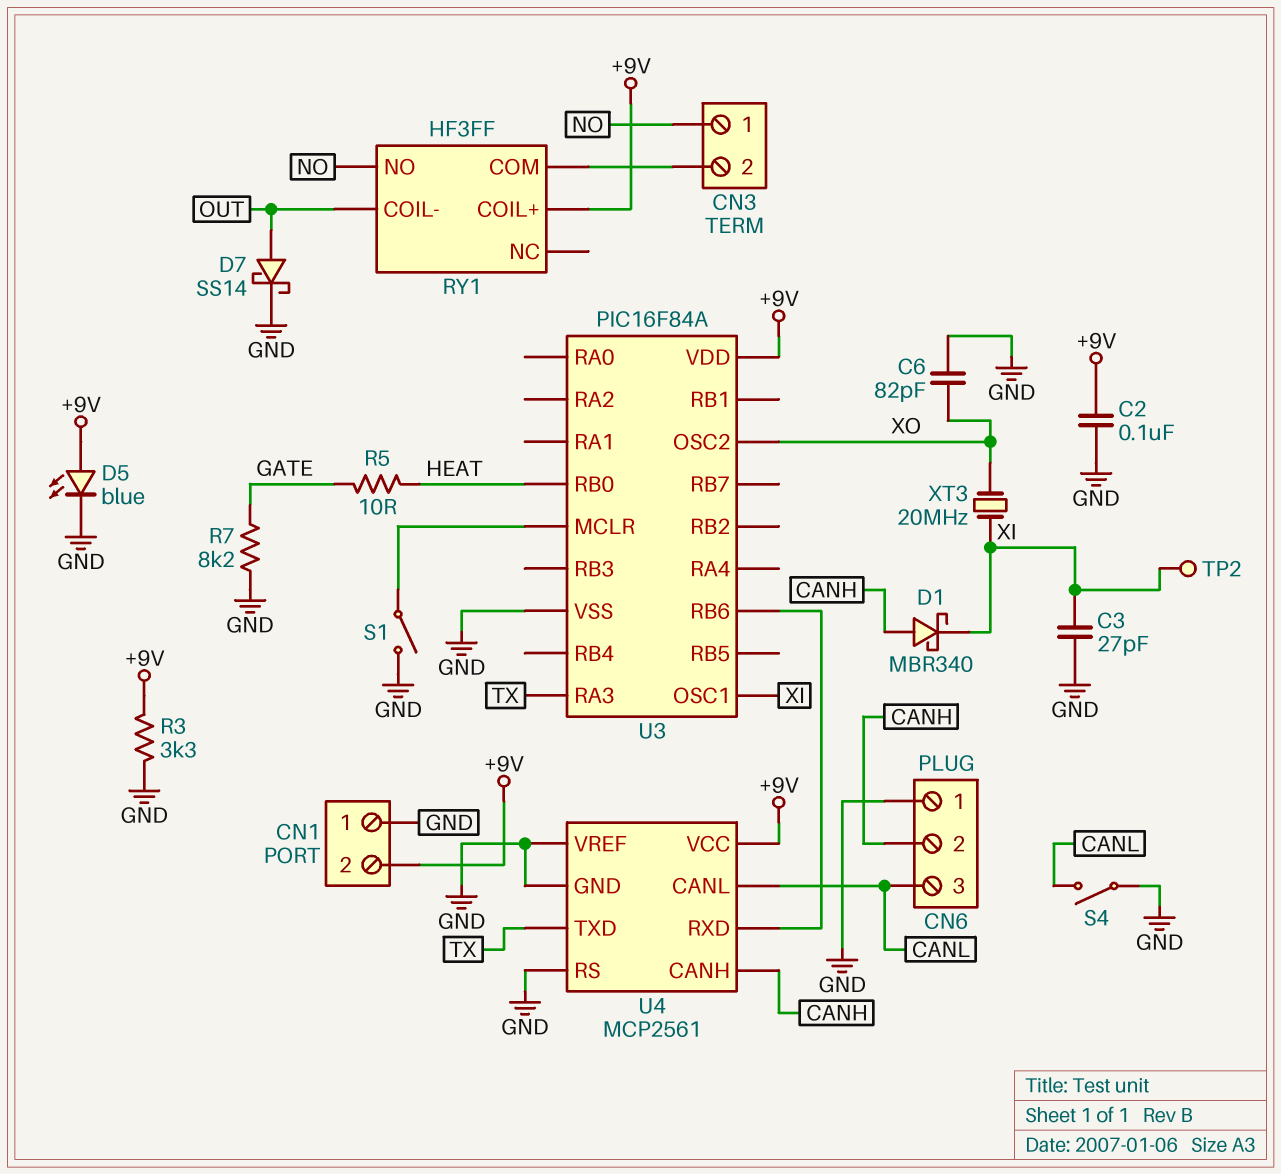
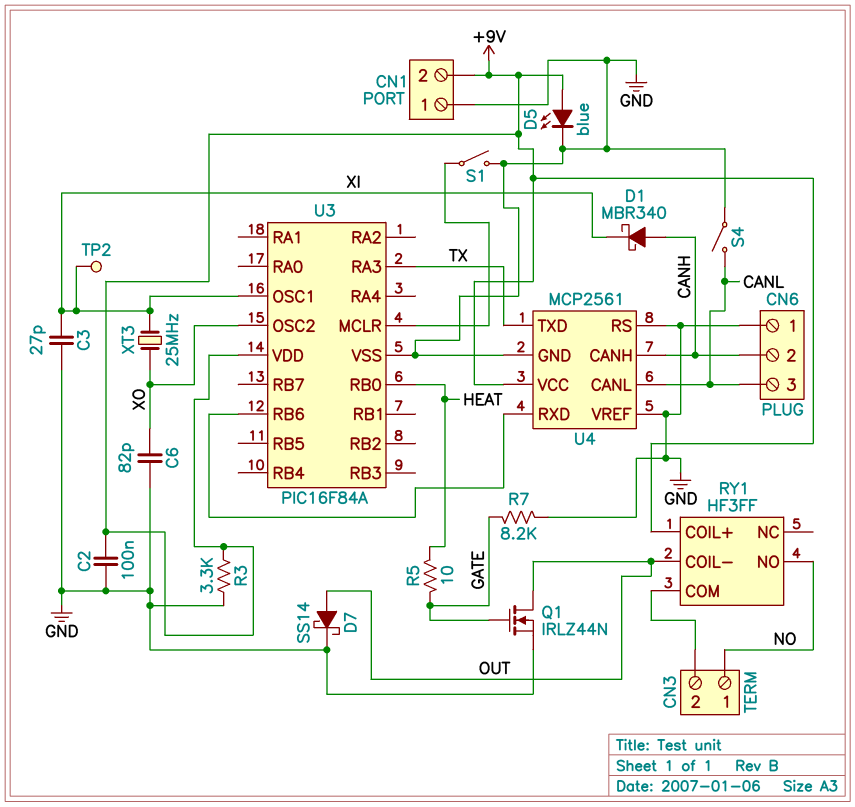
Q1: none -> NMOS IRLZ44N (G GATE, D OUT, S GND)
XT3: 20MHz (XI, XO) -> 25MHz (XI, XO)

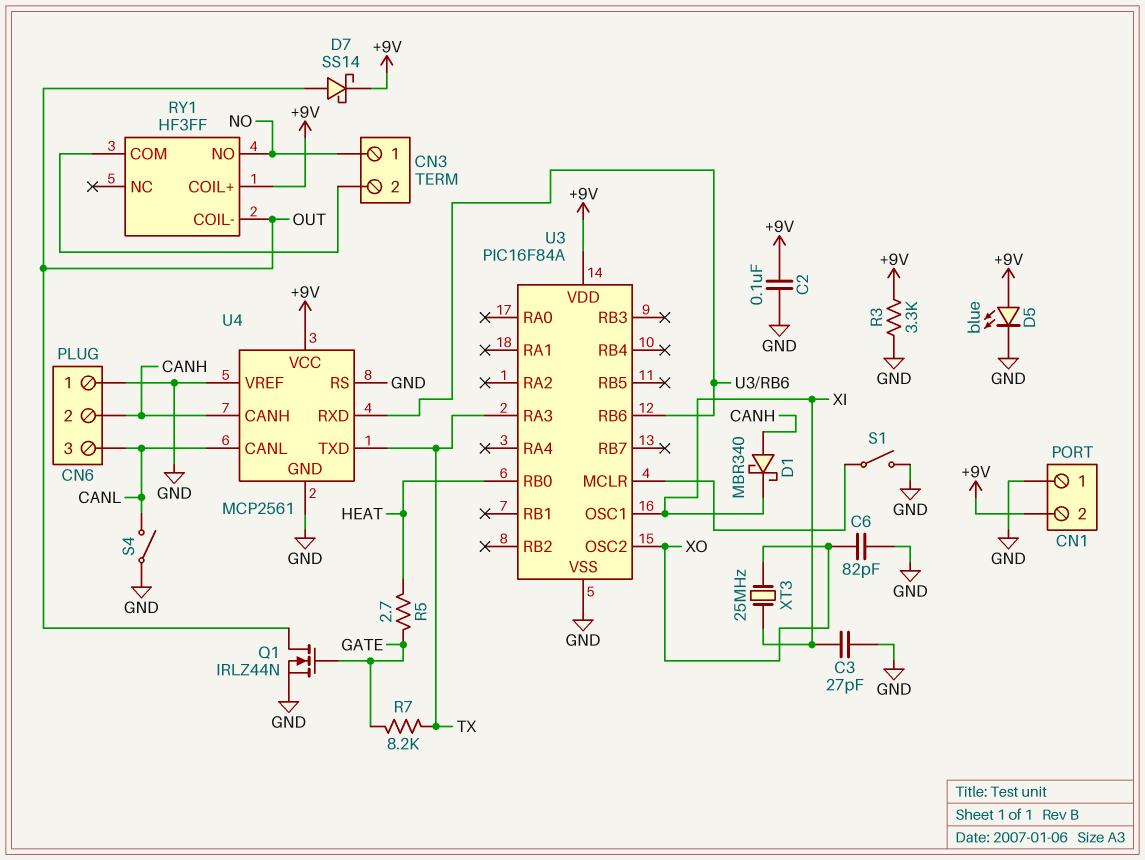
D7: schottky SS14 (A OUT, K GND) -> schottky SS14 (A OUT, K +9V)
R5: 10 (GATE, HEAT) -> 2.7 (GATE, HEAT)
R7: 8.2k (GATE, GND) -> 8.2k (GATE, TX)
TP2: test point (XI) -> none

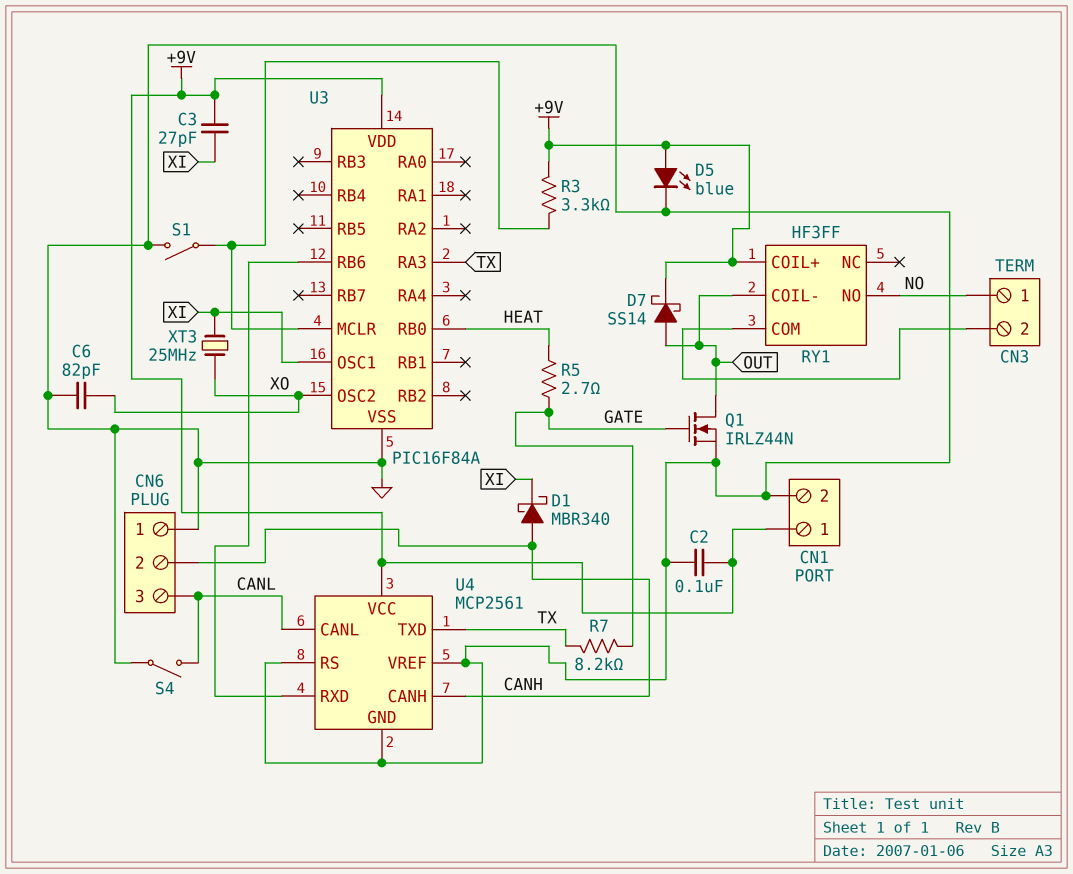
C3: 27pF (GND, XI) -> 27pF (+9V, XI)
CN1 pin 1: GND -> +9V
CN1 pin 2: +9V -> GND
R3: 3.3k (+9V, GND) -> 3.3k (+9V, U3/MCLR)

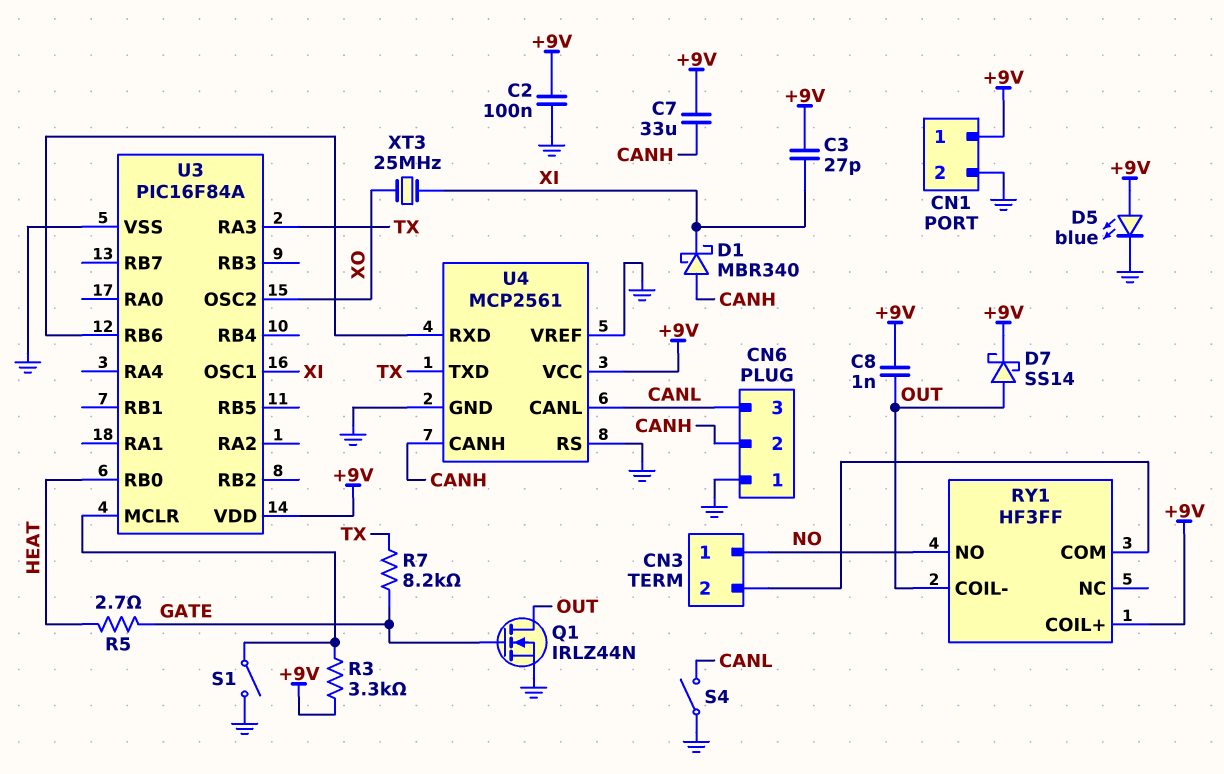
C6: 82pF (GND, XO) -> none
C7: none -> 33uF (+9V, CANH)
C8: none -> 1nF (+9V, OUT)

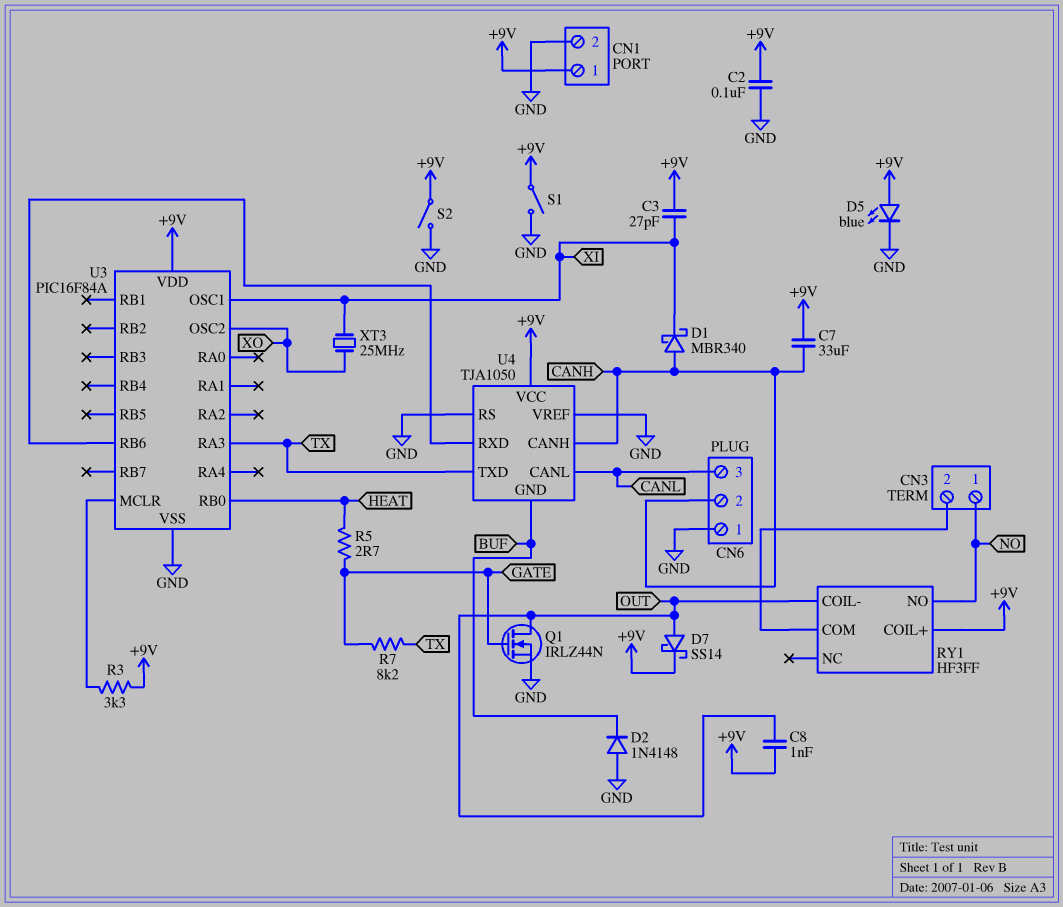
D2: none -> diode 1N4148 (A GND, K BUF)
S1: switch (GND, U3/MCLR) -> switch (+9V, GND)
S2: none -> switch (+9V, GND)
S4: switch (CANL, GND) -> none
U4: MCP2561 -> TJA1050
U4 pin GND: GND -> BUF

